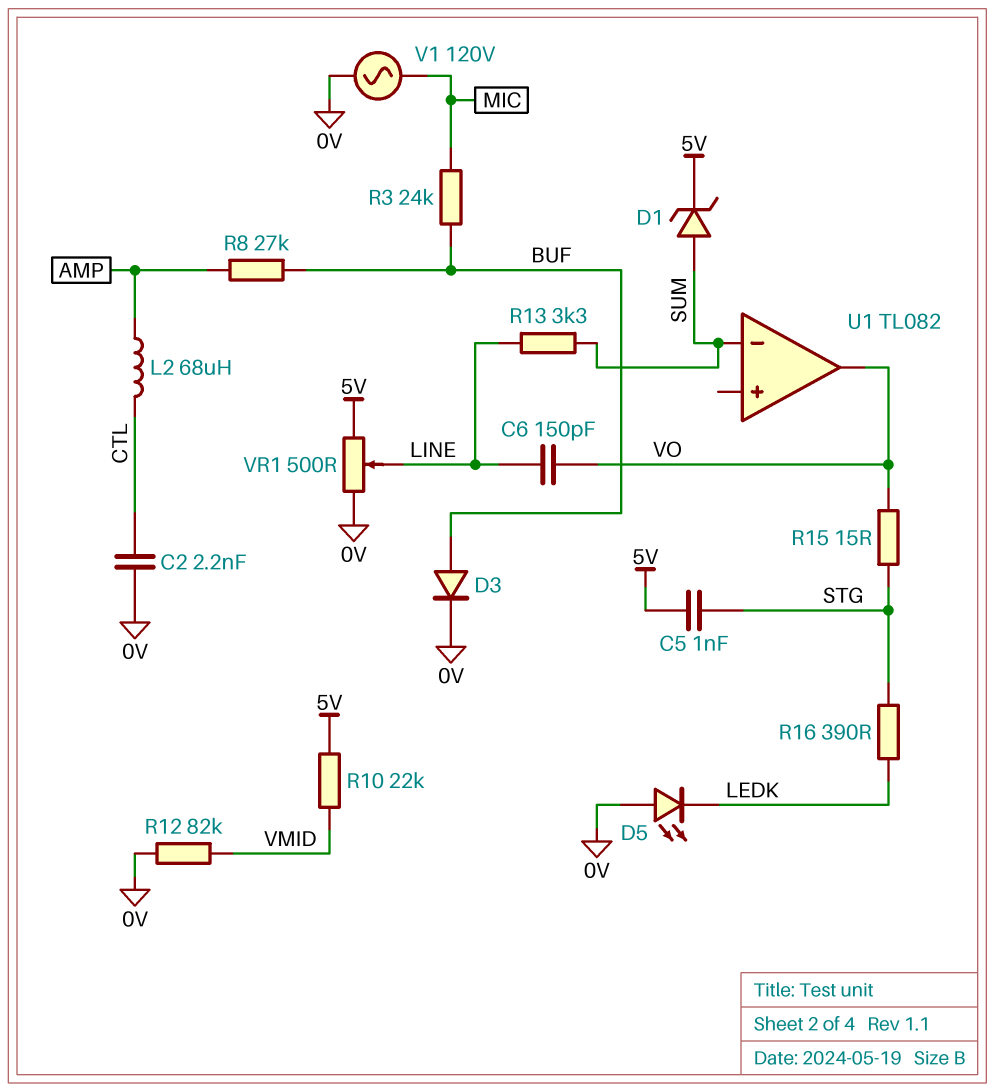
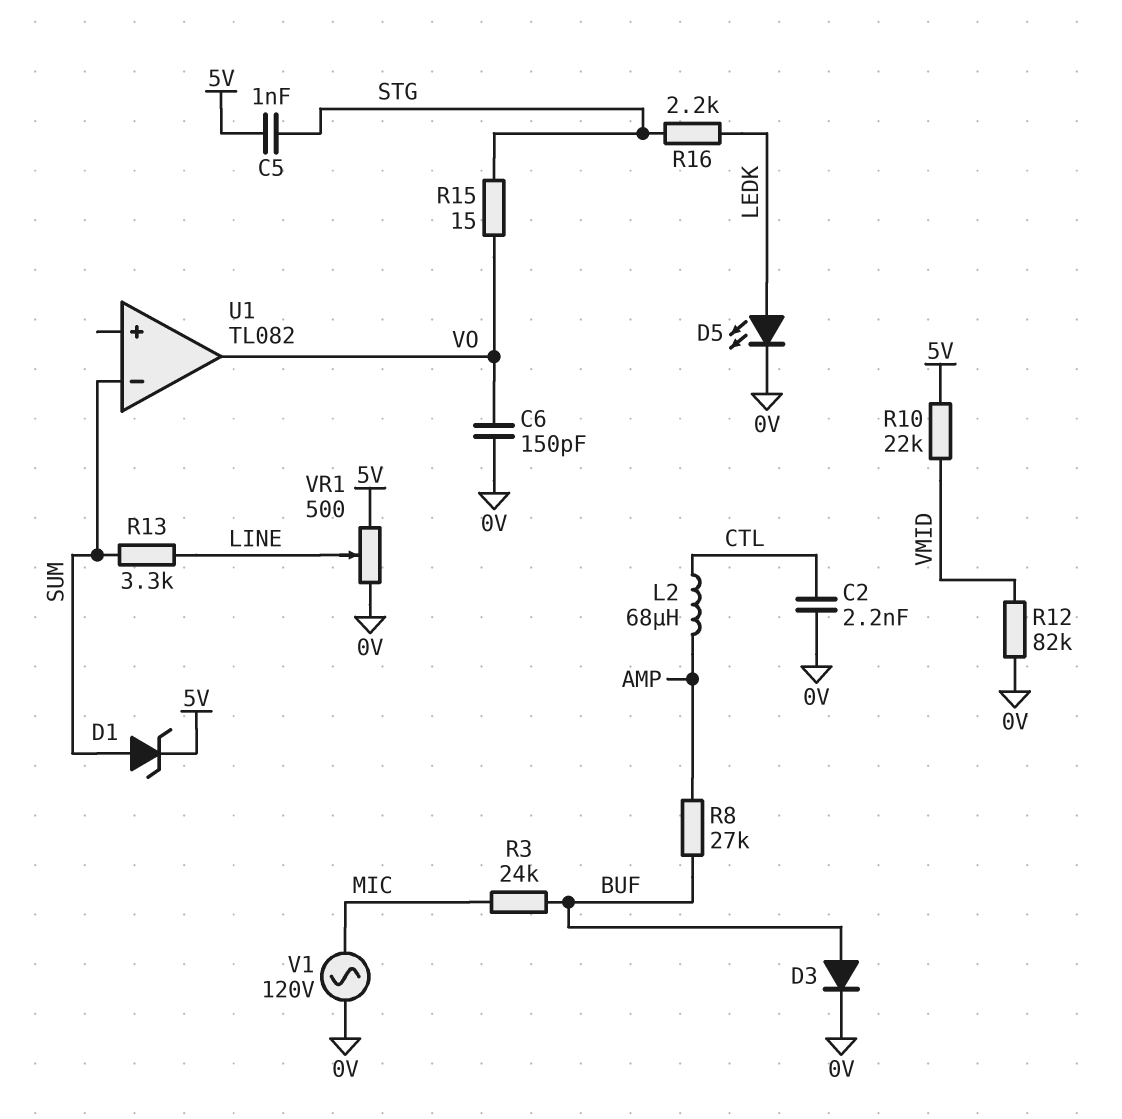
C6: 150pF (LINE, VO) -> 150pF (0V, VO)
D5: LED (A 0V, K LEDK) -> LED (A LEDK, K 0V)
R16: 390 (LEDK, STG) -> 2.2k (LEDK, STG)

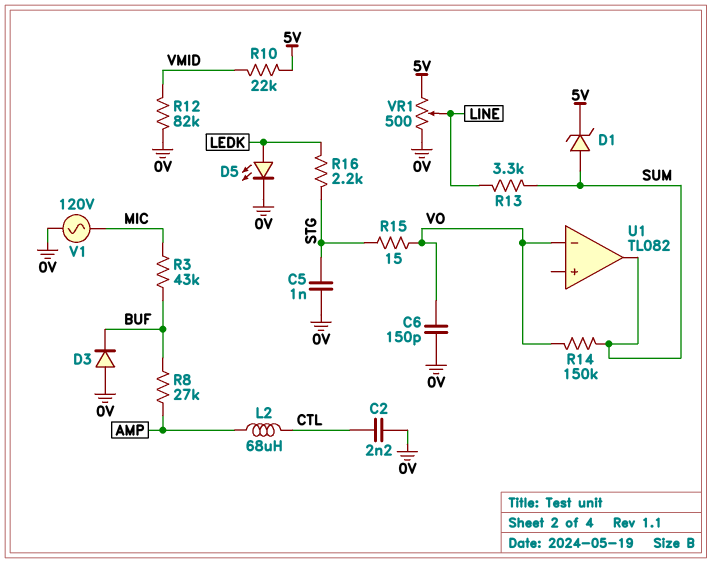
C5: 1nF (5V, STG) -> 1nF (0V, STG)
D3: diode (A BUF, K 0V) -> diode (A 0V, K BUF)
R3: 24k (BUF, MIC) -> 43k (BUF, MIC)
R14: none -> 150k (SUM, VO)
U1 pin in-: SUM -> VO
U1 pin out: VO -> SUM

